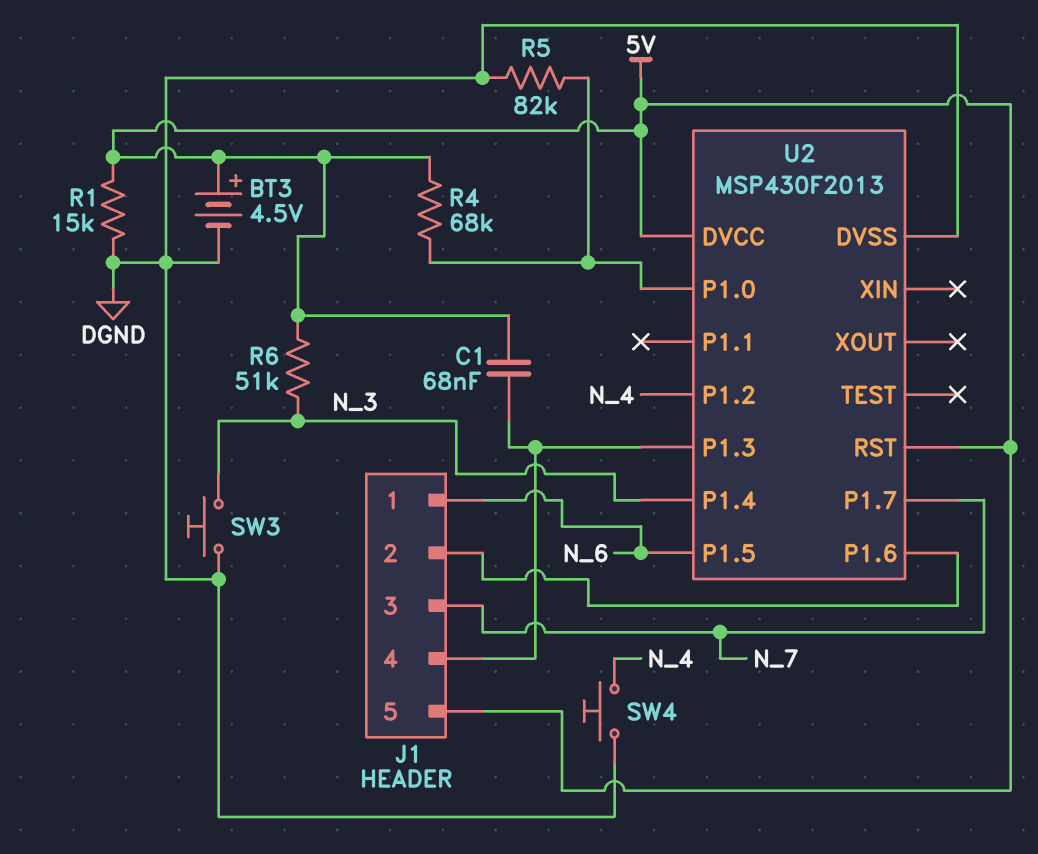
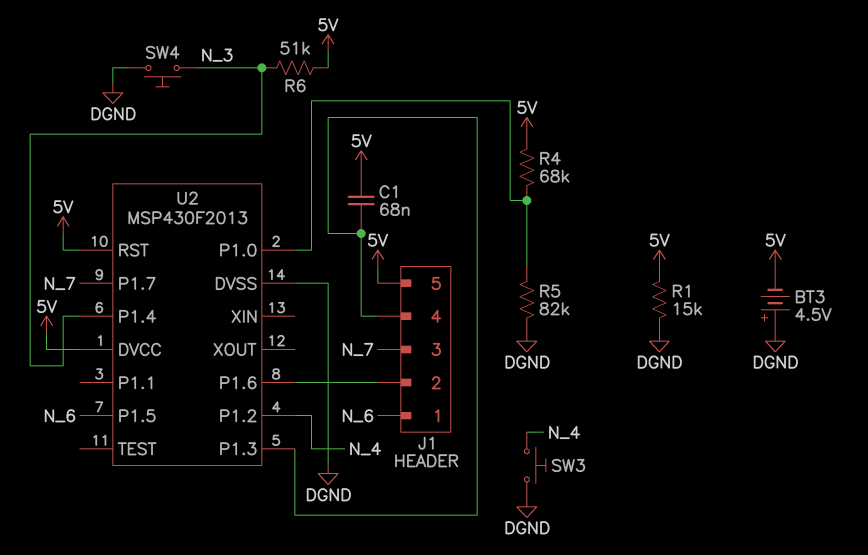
BT3: 4.5V (plus 5V, minus DGND) -> 4.5V (plus DGND, minus 5V)
SW3: button (DGND, N_3) -> button (DGND, N_4)
SW4: button (DGND, N_4) -> button (DGND, N_3)

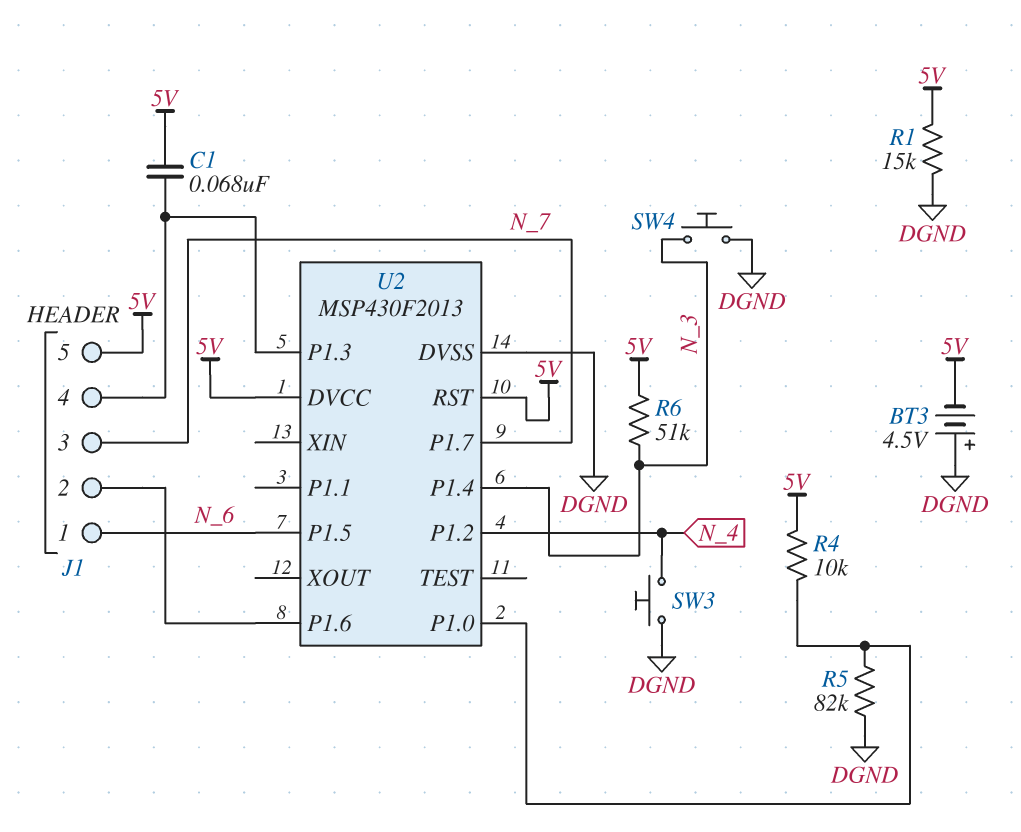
R4: 68k (5V, U2/P1.0) -> 10k (5V, U2/P1.0)

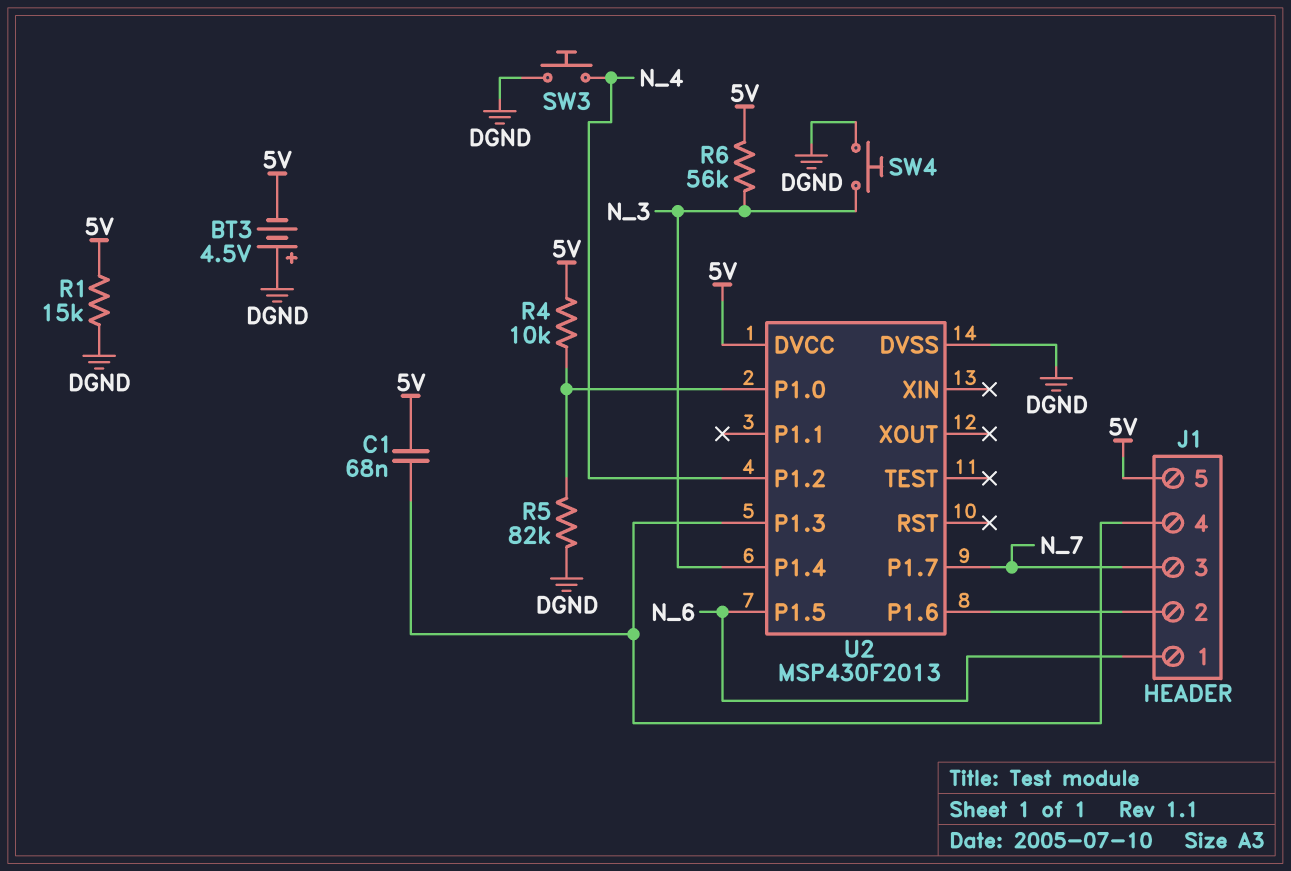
R6: 51k (5V, N_3) -> 56k (5V, N_3)
U2 pin RST: 5V -> none

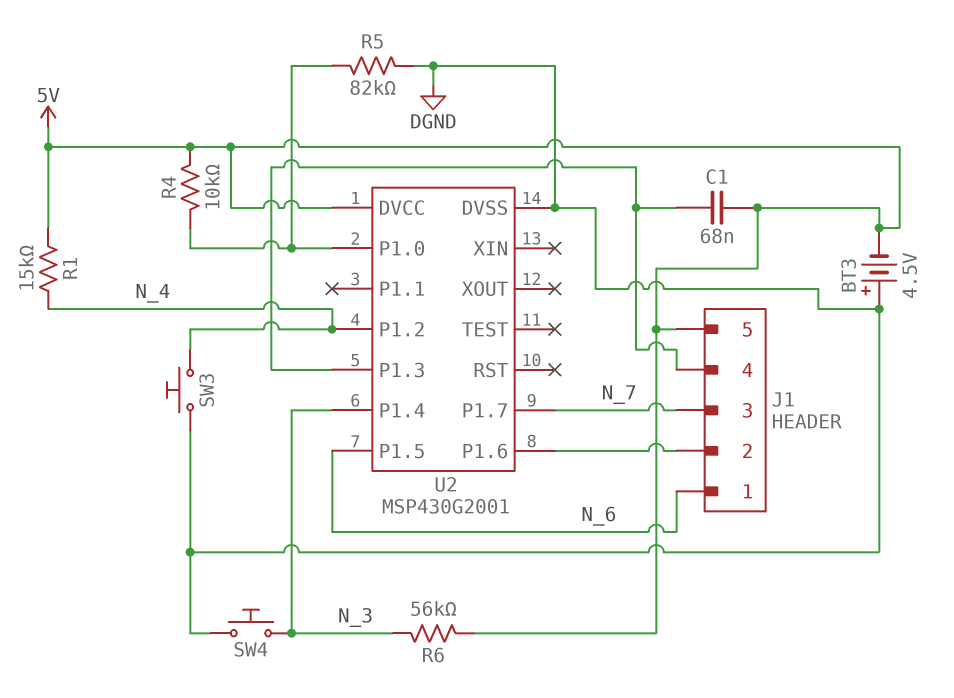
R1: 15k (5V, DGND) -> 15k (5V, N_4)
U2: MSP430F2013 -> MSP430G2001

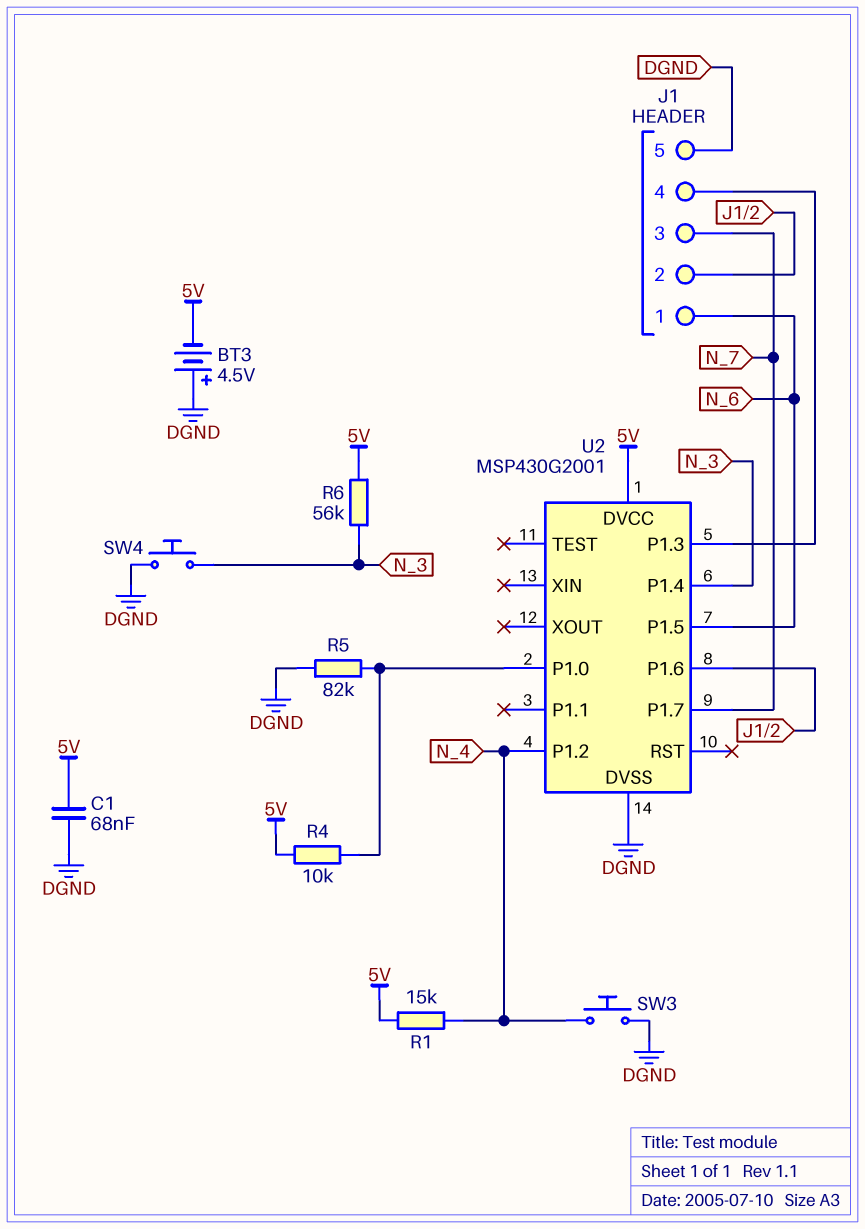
C1: 68nF (5V, J1/4) -> 68nF (5V, DGND)
J1 pin 5: 5V -> DGND

